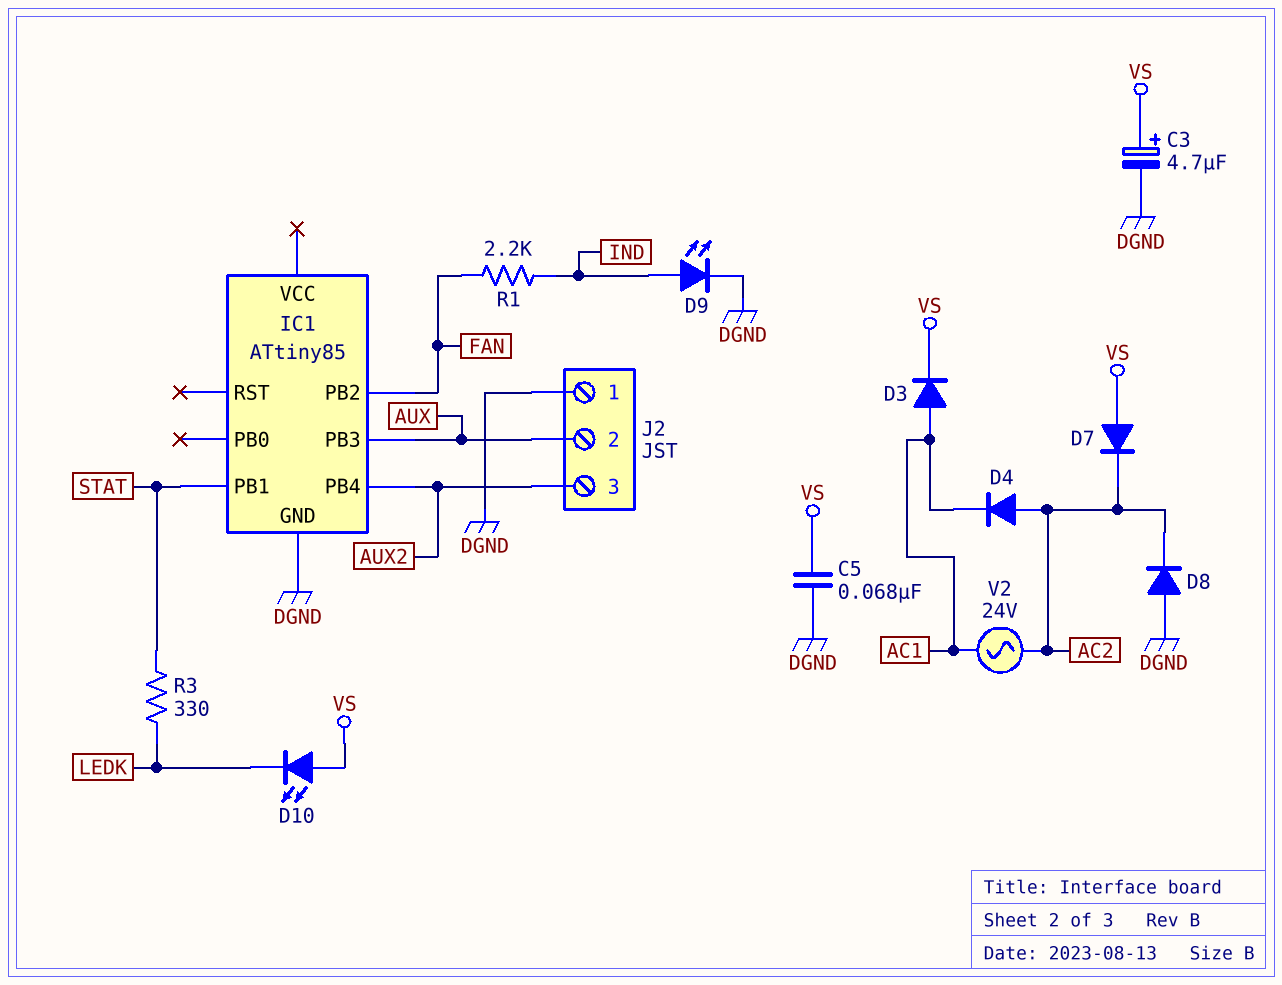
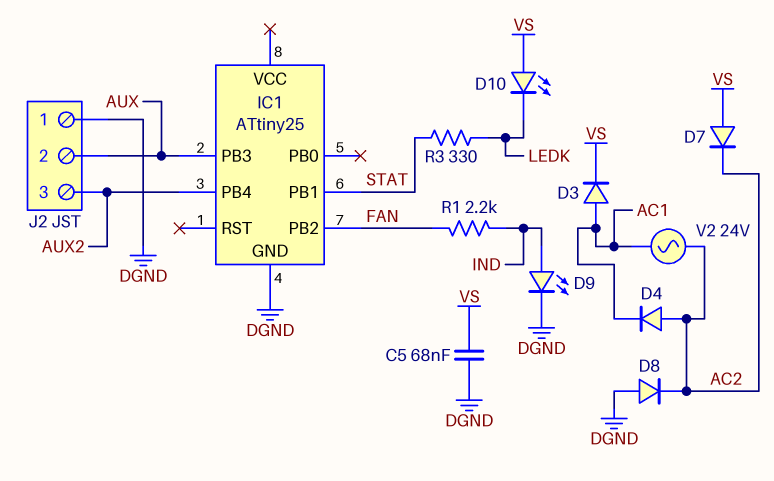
C3: 4.7uF (plus VS, minus DGND) -> none
IC1: ATtiny85 -> ATtiny25

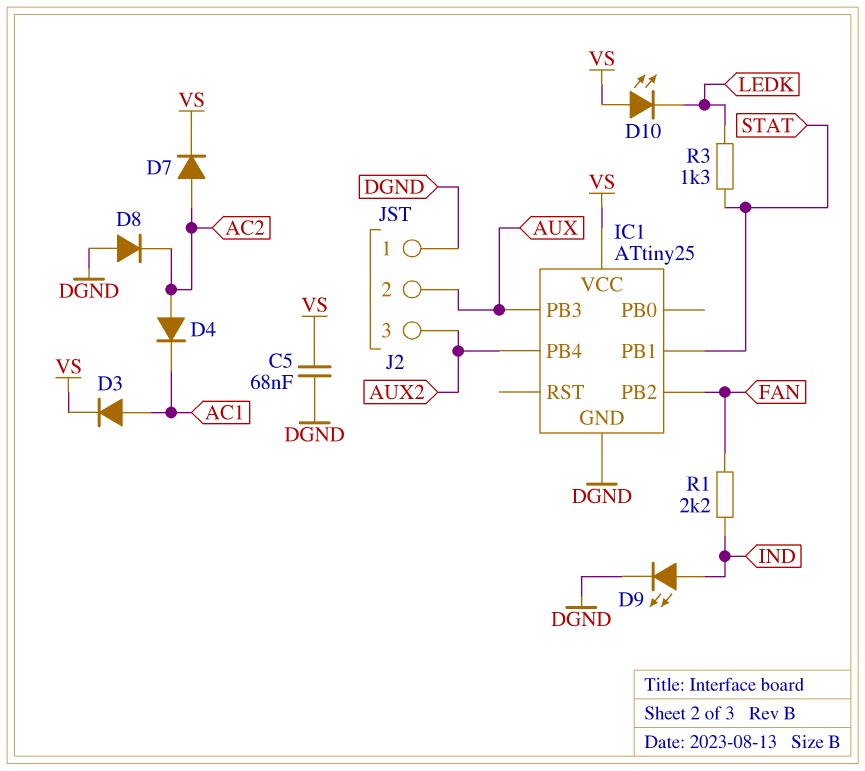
D7: diode (A VS, K AC2) -> diode (A AC2, K VS)
IC1 pin VCC: none -> VS
R3: 330 (LEDK, STAT) -> 1.3k (LEDK, STAT)
V2: AC 24V (AC1, AC2) -> none

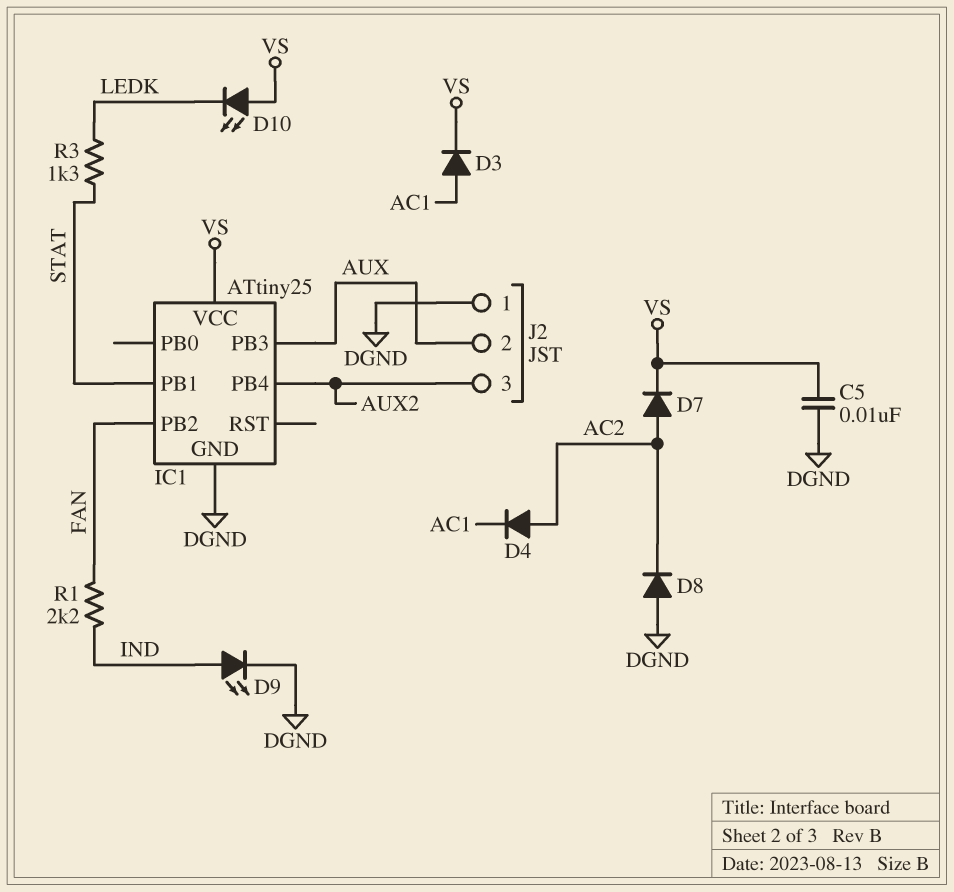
C5: 68nF (DGND, VS) -> 10nF (DGND, VS)

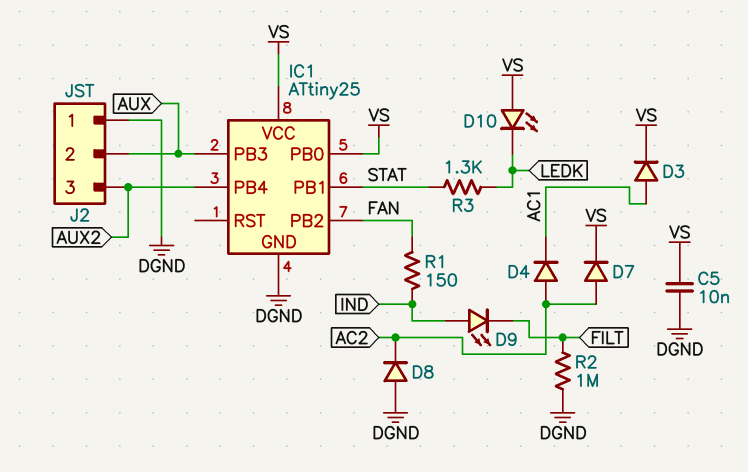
D9: LED (A IND, K DGND) -> LED (A IND, K FILT)
IC1 pin PB0: none -> VS
R1: 2.2k (FAN, IND) -> 150 (FAN, IND)
R2: none -> 1M (DGND, FILT)

